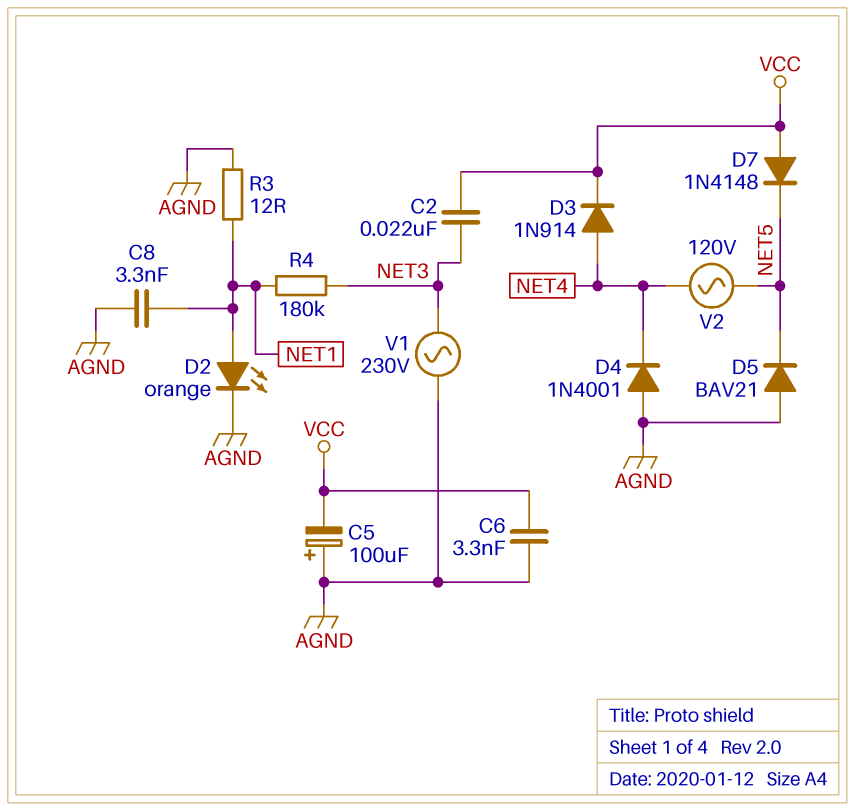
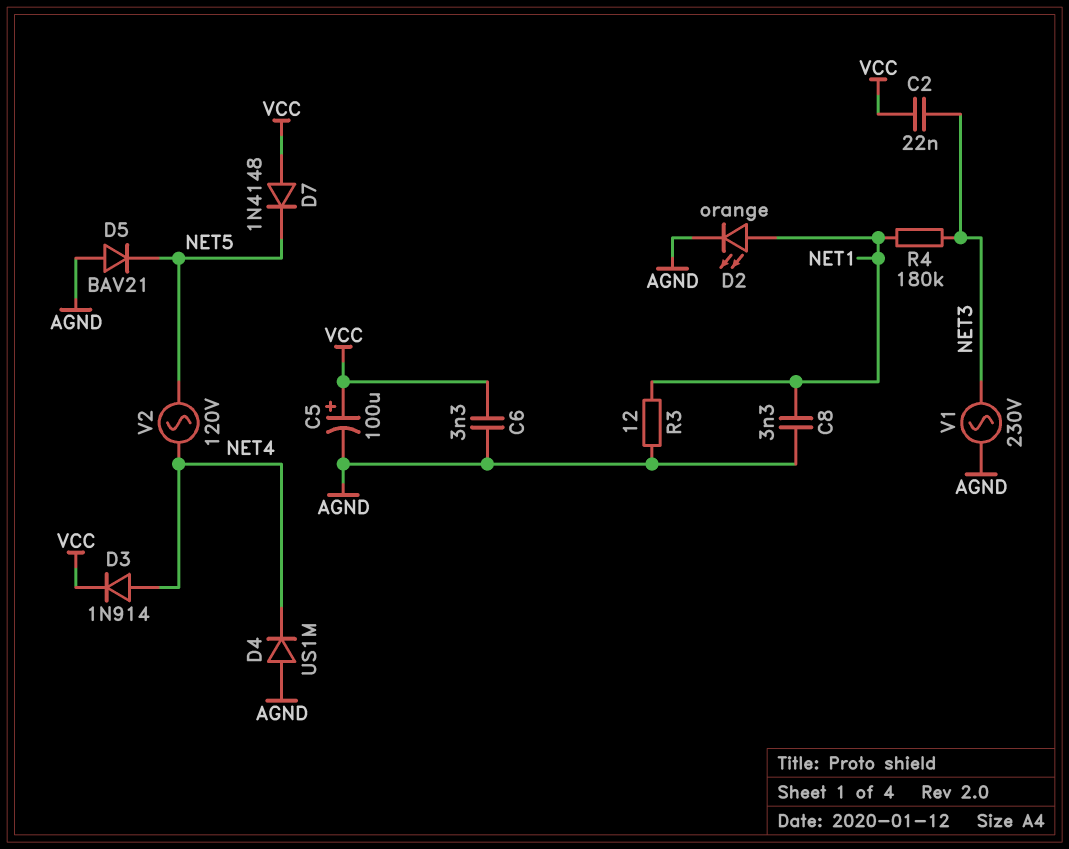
C5: 100uF (plus AGND, minus VCC) -> 100uF (plus VCC, minus AGND)
D4: diode 1N4001 (A AGND, K NET4) -> diode US1M (A AGND, K NET4)

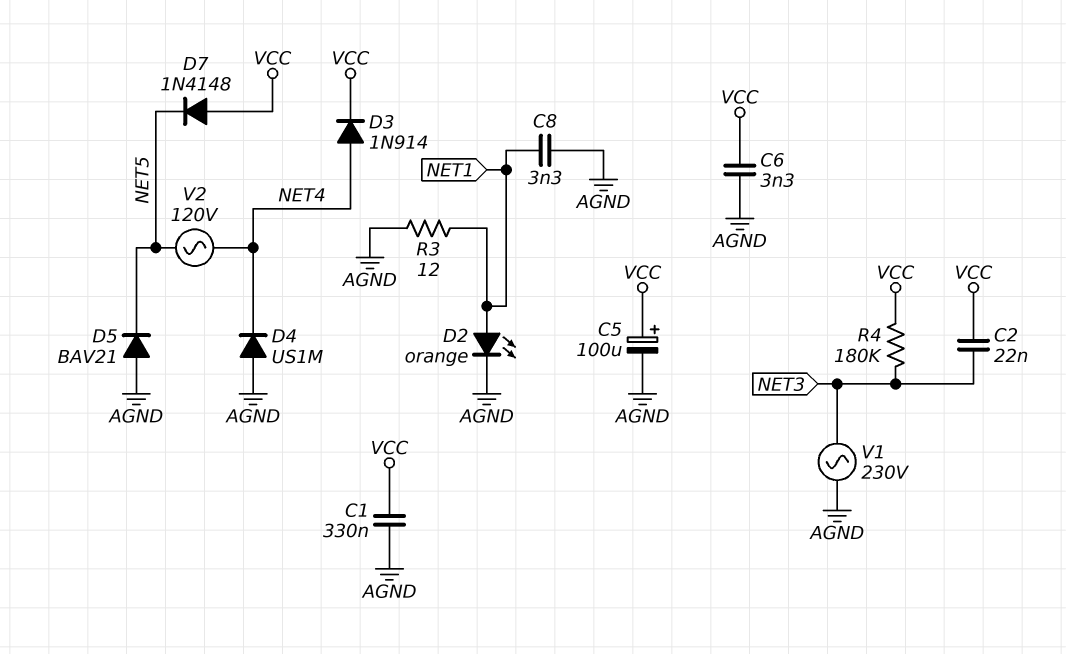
C1: none -> 330nF (AGND, VCC)
R4: 180k (NET1, NET3) -> 180k (NET3, VCC)

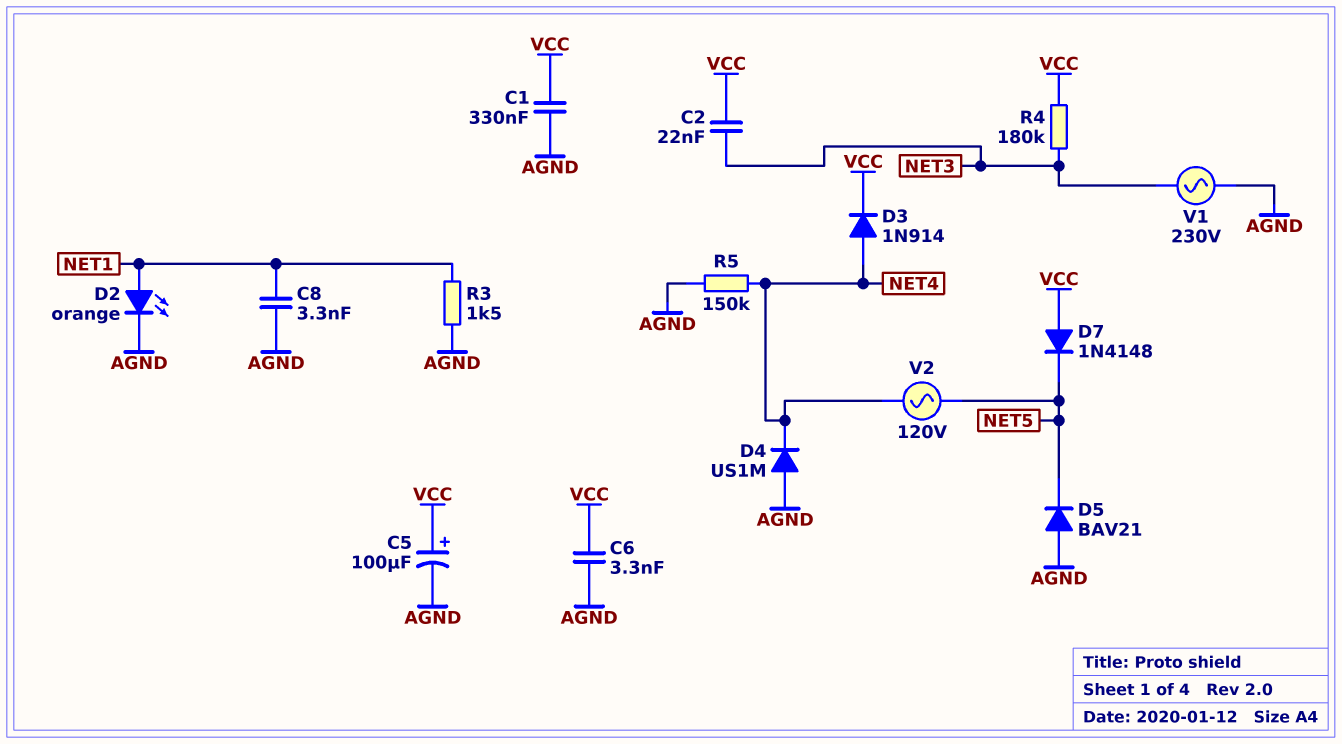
R3: 12 (AGND, NET1) -> 1.5k (AGND, NET1)
R5: none -> 150k (AGND, NET4)

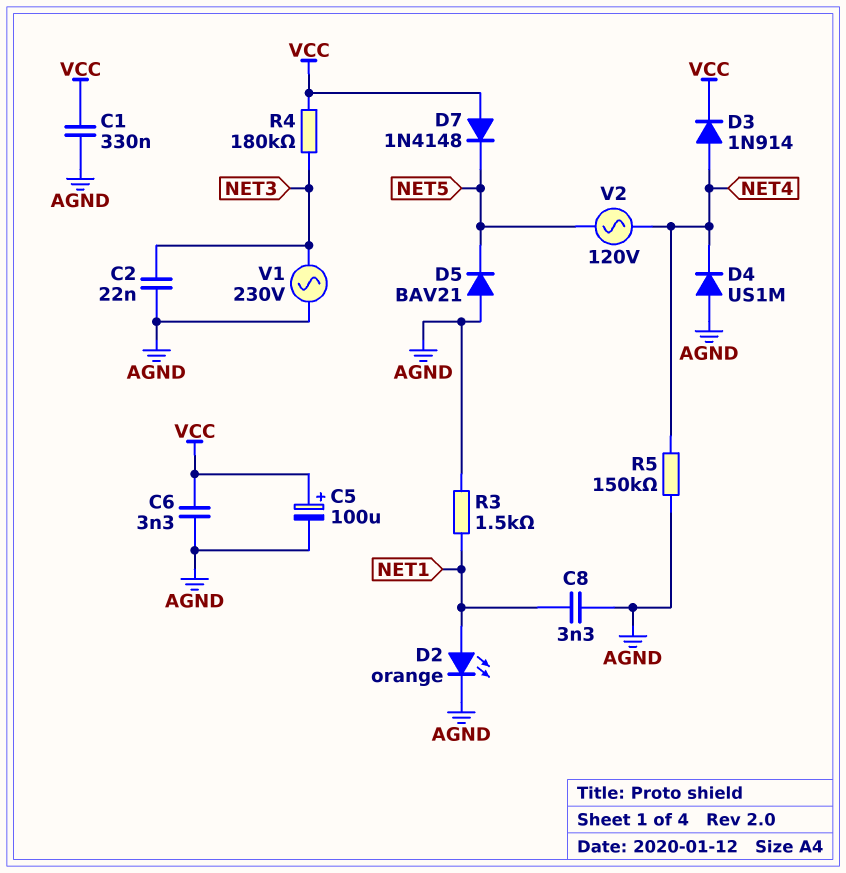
C2: 22nF (NET3, VCC) -> 22nF (AGND, NET3)

